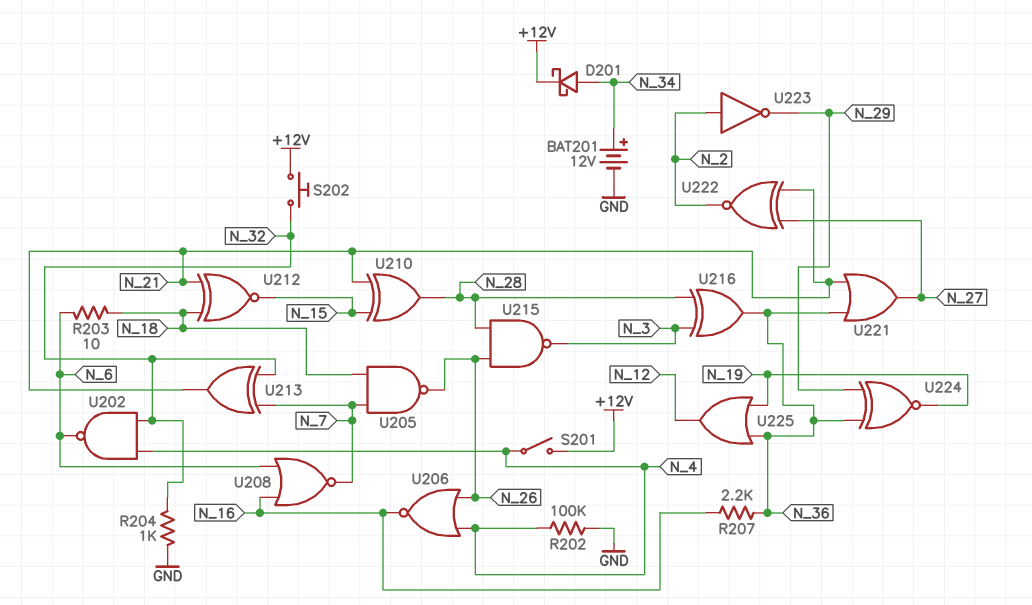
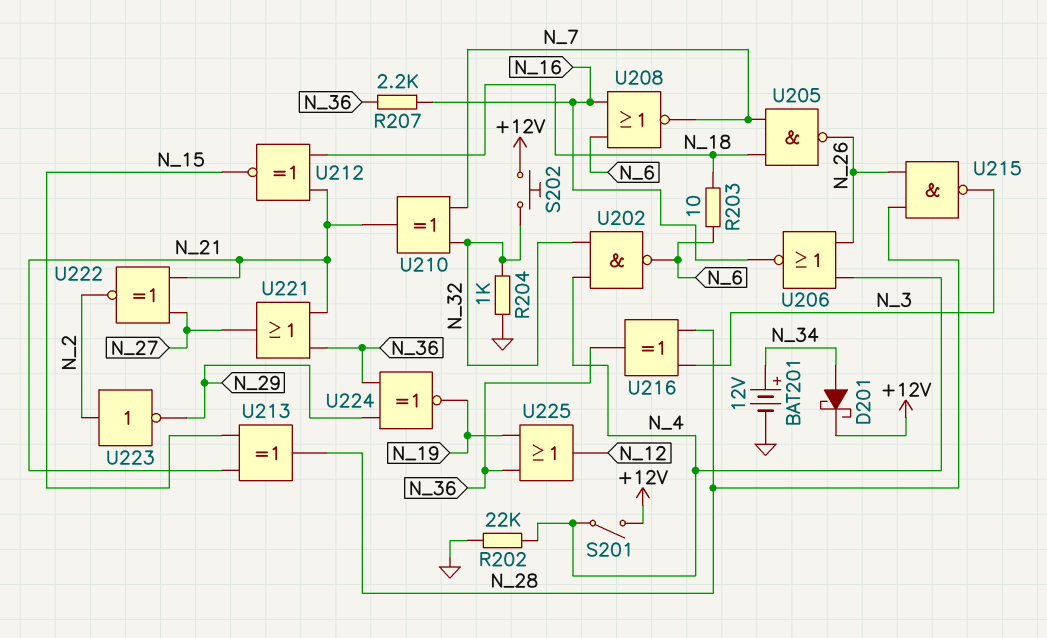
R202: 100k (GND, N_4) -> 22k (GND, N_4)
U210: XOR (in N_15, in N_21, out N_28) -> XOR (in N_7, in N_32, out N_21)
U213: XOR (in N_7, in N_32, out N_21) -> XOR (in N_15, in N_21, out N_28)

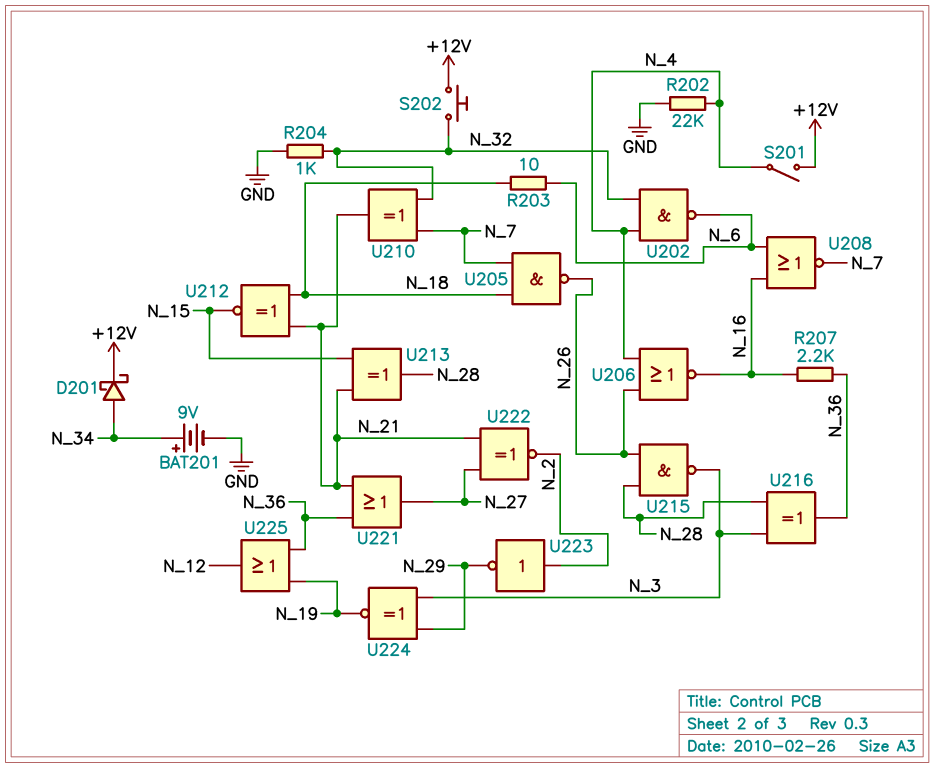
BAT201: 12V (plus N_34, minus GND) -> 9V (plus N_34, minus GND)
U224: XNOR (in N_29, in N_36, out N_19) -> XNOR (in N_3, in N_29, out N_19)

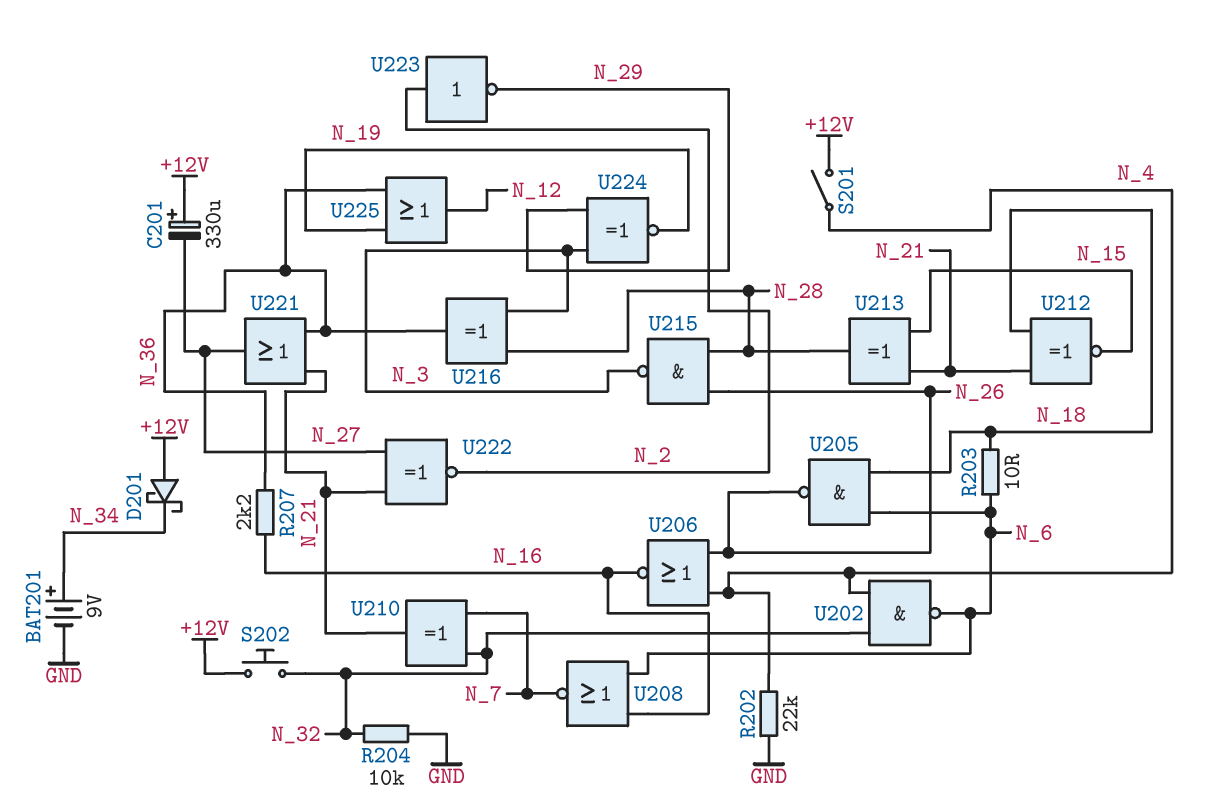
C201: none -> 330uF (plus +12V, minus N_27)
D201: schottky (A N_34, K +12V) -> schottky (A +12V, K N_34)
R204: 1k (GND, N_32) -> 10k (GND, N_32)
U205: NAND (in N_7, in N_18, out N_26) -> NAND (in N_6, in N_18, out N_26)

